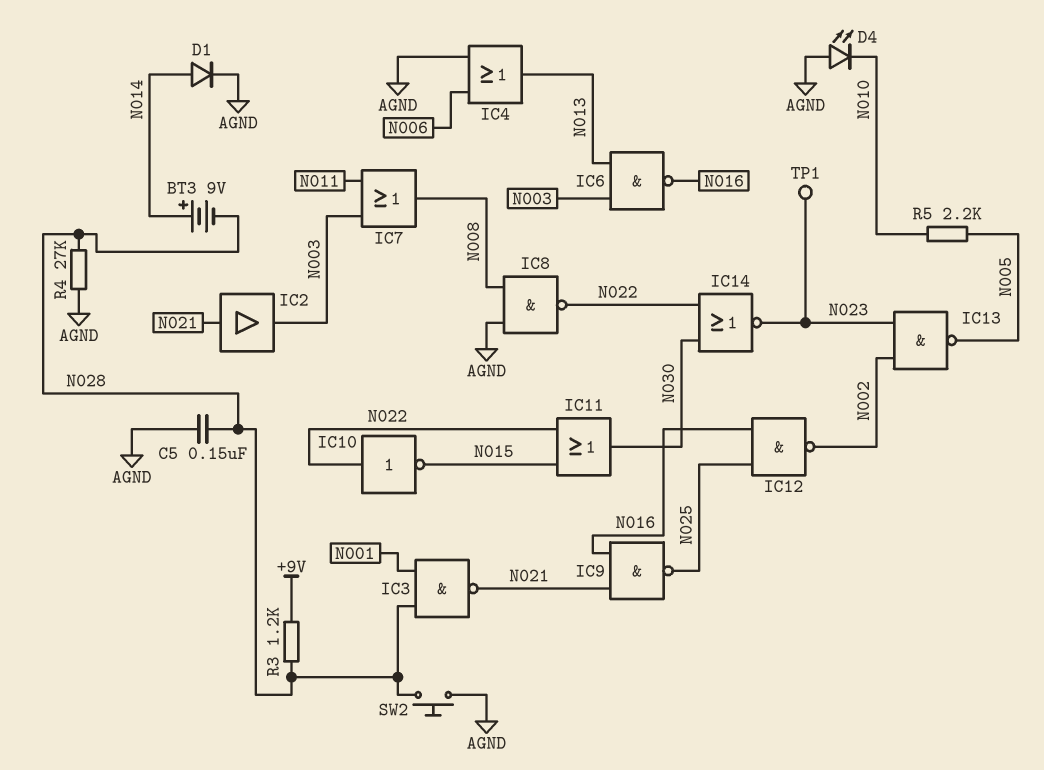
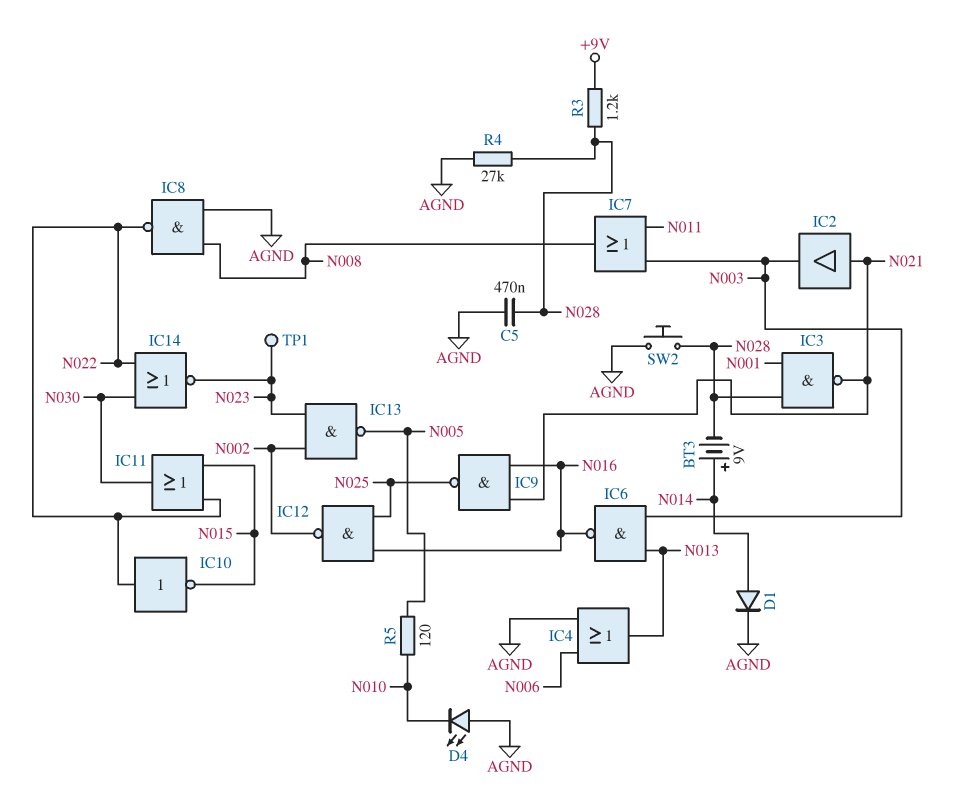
C5: 150nF (AGND, N028) -> 470nF (AGND, N028)
R5: 2.2k (N005, N010) -> 120 (N005, N010)

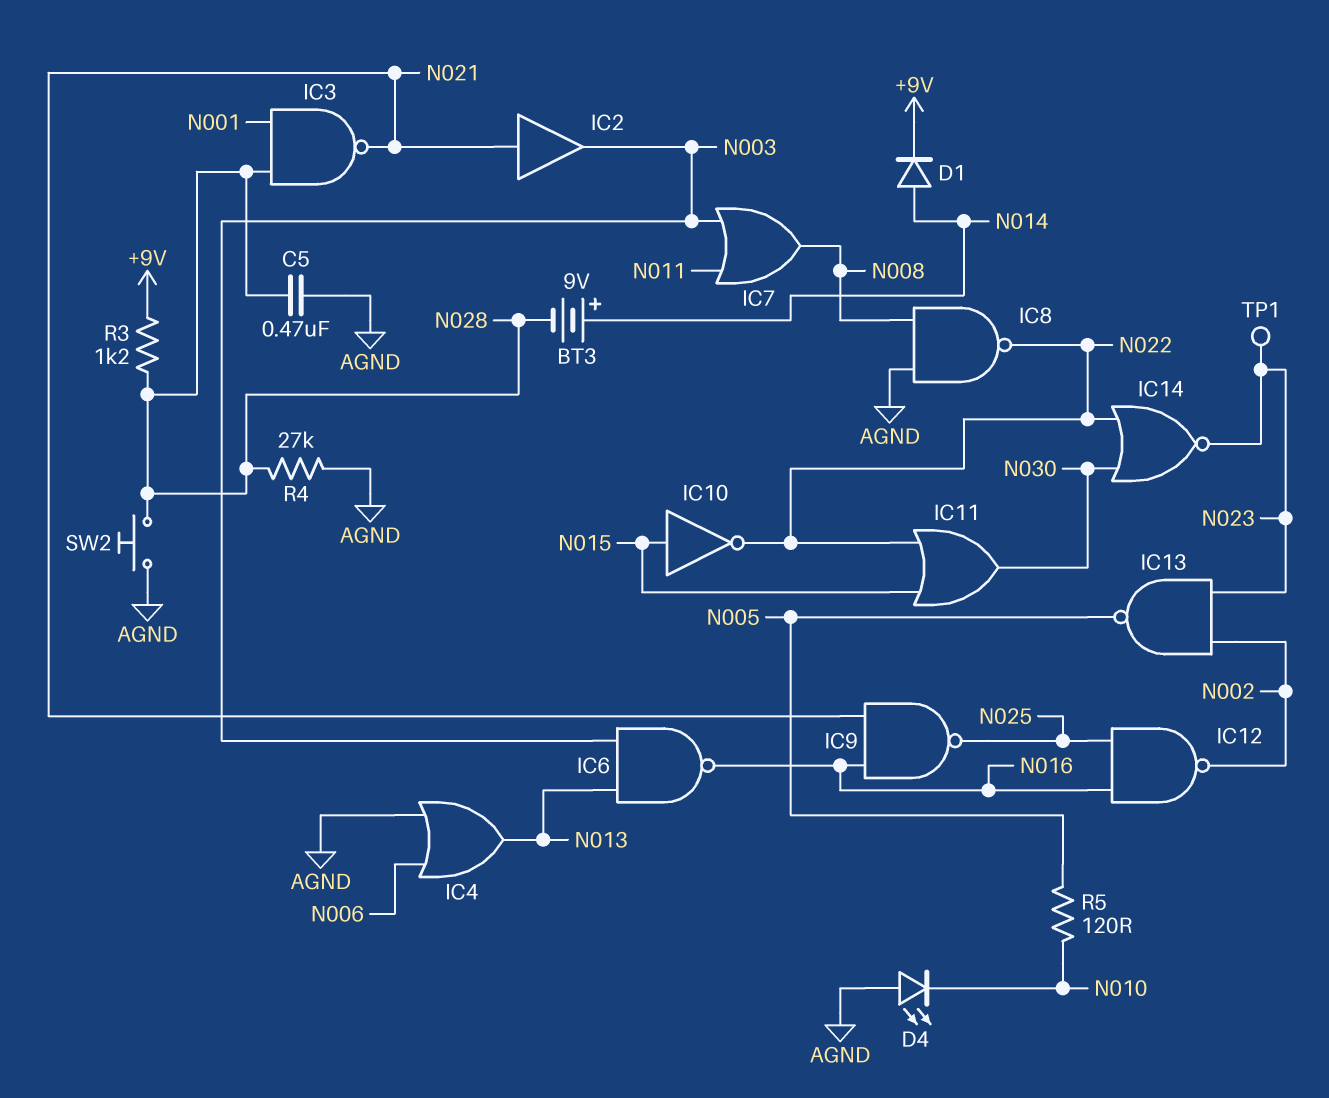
D1: diode (A N014, K AGND) -> diode (A N014, K +9V)
IC10: NOT (in N022, out N015) -> NOT (in N015, out N022)

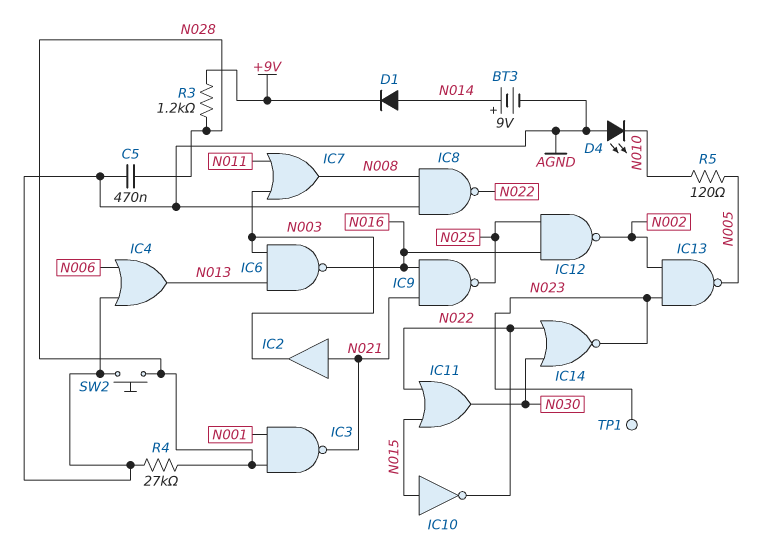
BT3: 9V (plus N014, minus N028) -> 9V (plus N014, minus AGND)

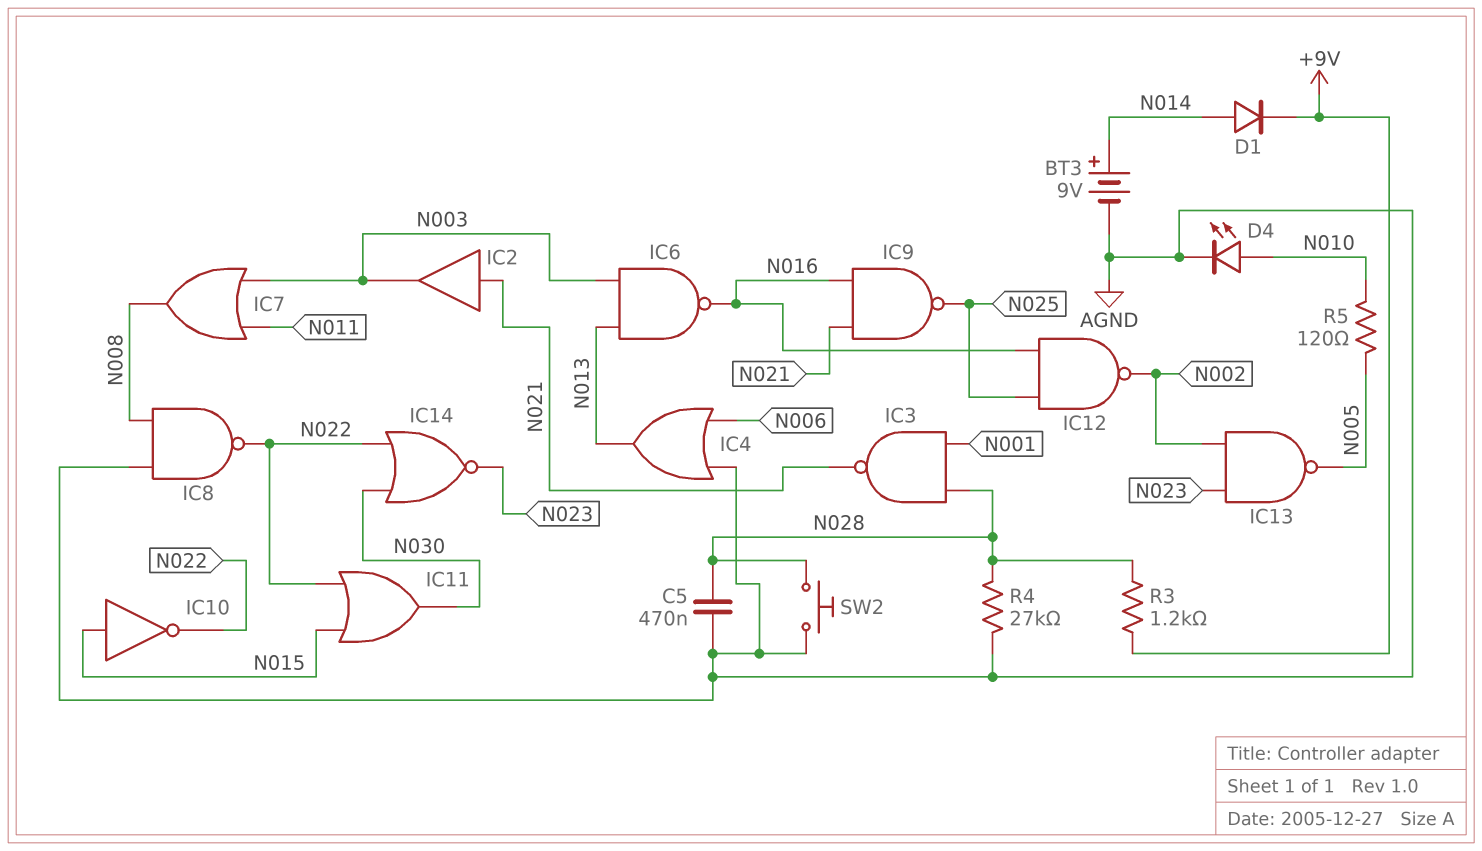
D4: LED (A AGND, K N010) -> LED (A N010, K AGND)
TP1: test point (N023) -> none

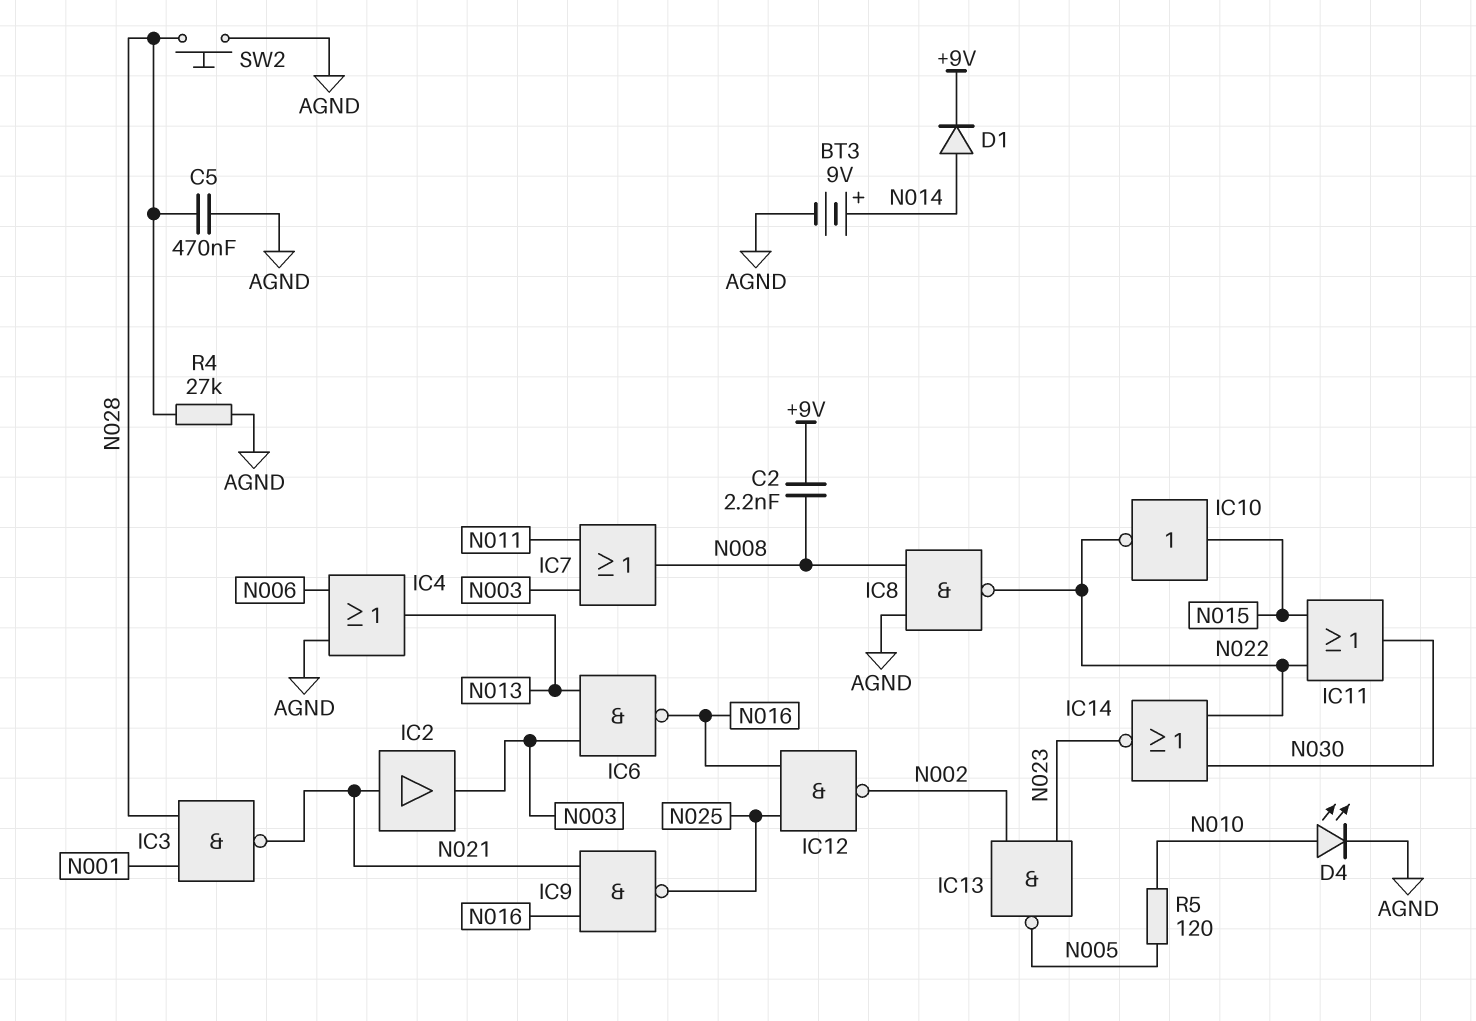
C2: none -> 2.2nF (+9V, N008)
R3: 1.2k (+9V, N028) -> none

